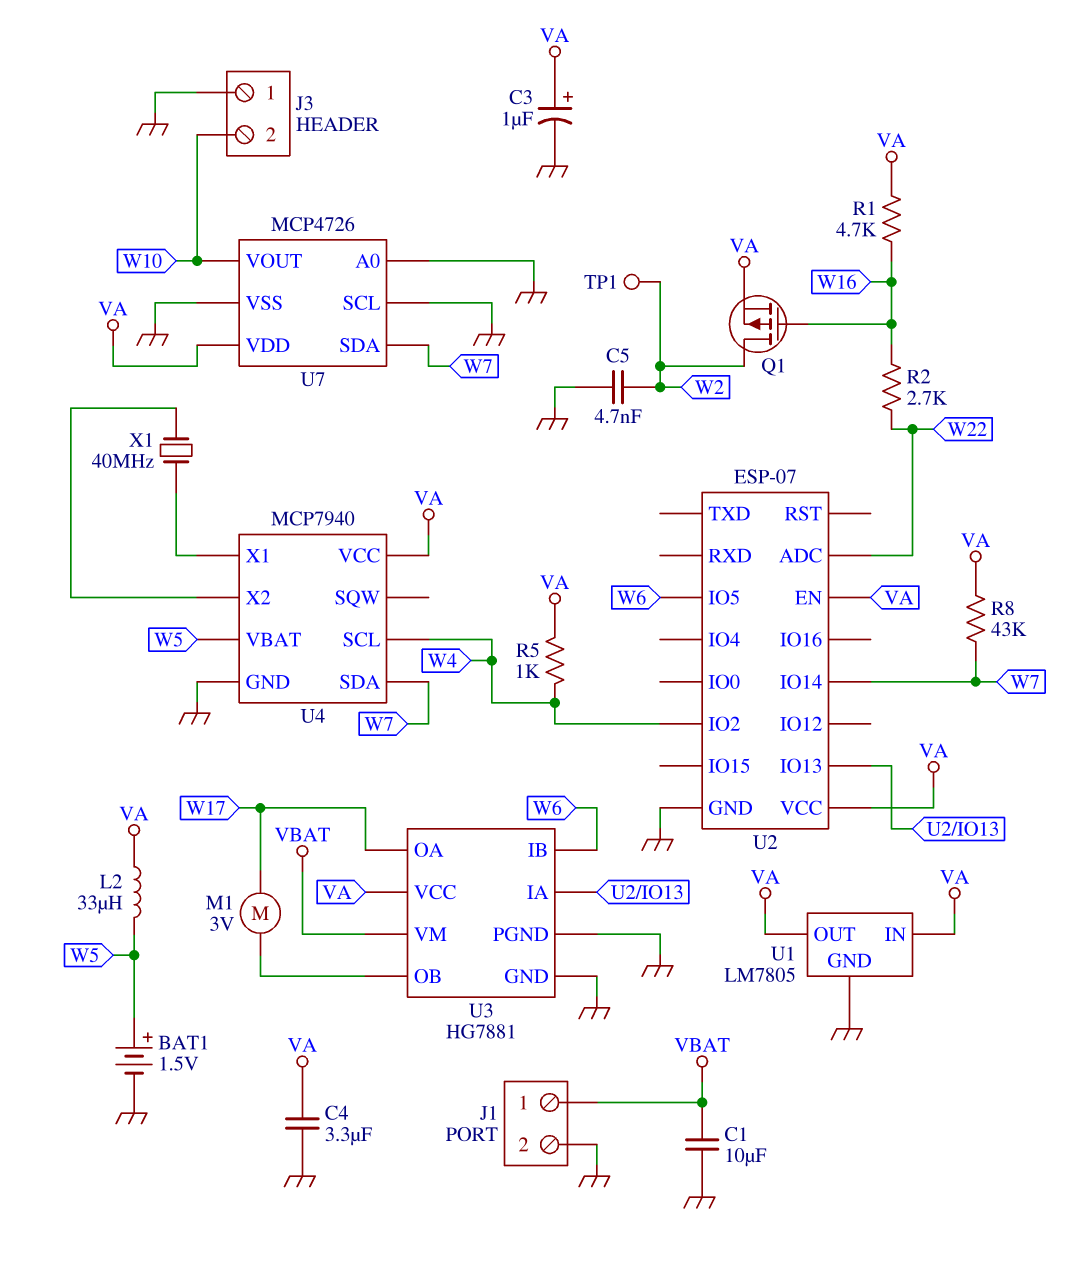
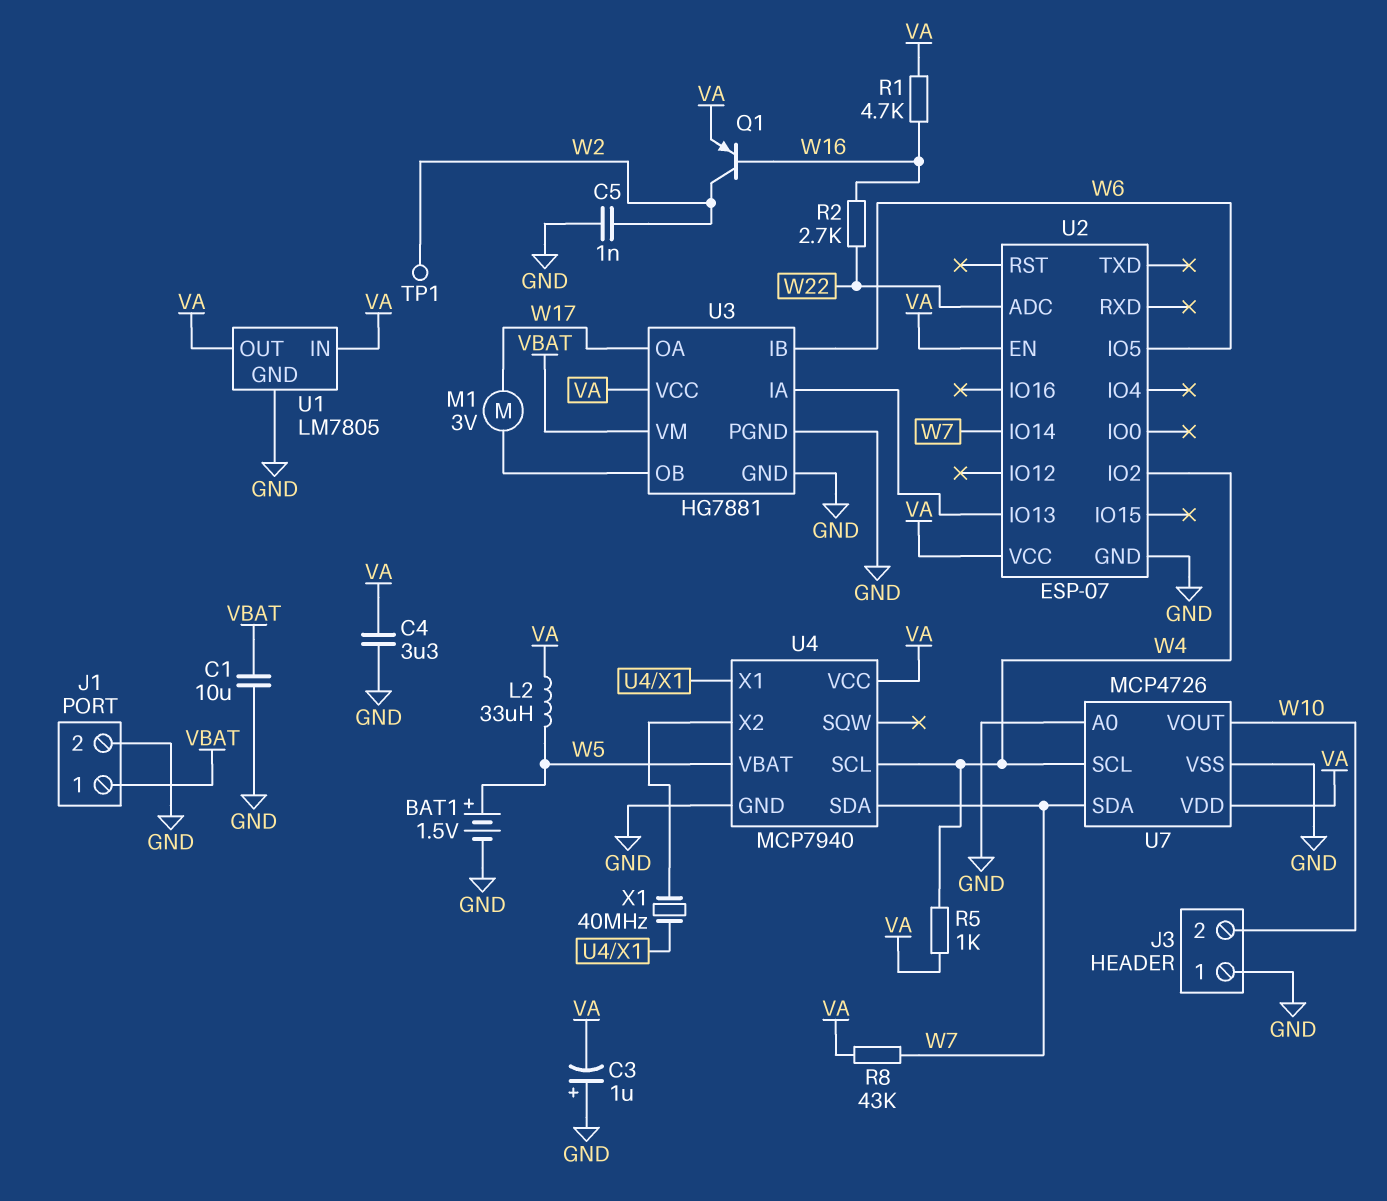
C3: 1uF (plus VA, minus GND) -> 1uF (plus GND, minus VA)
C5: 4.7nF (GND, W2) -> 1nF (GND, W2)
Q1: PMOS (G W16, D W2, S VA) -> PNP (B W16, C W2, E VA)
U7 pin SCL: GND -> W4

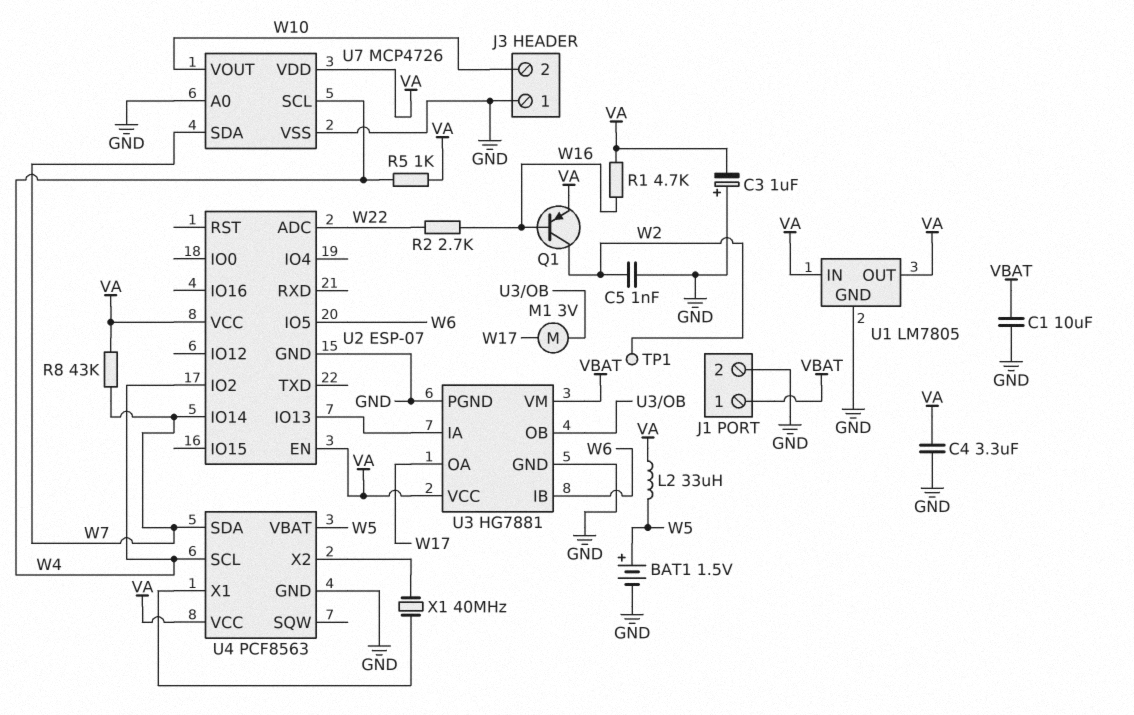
U4: MCP7940 -> PCF8563

